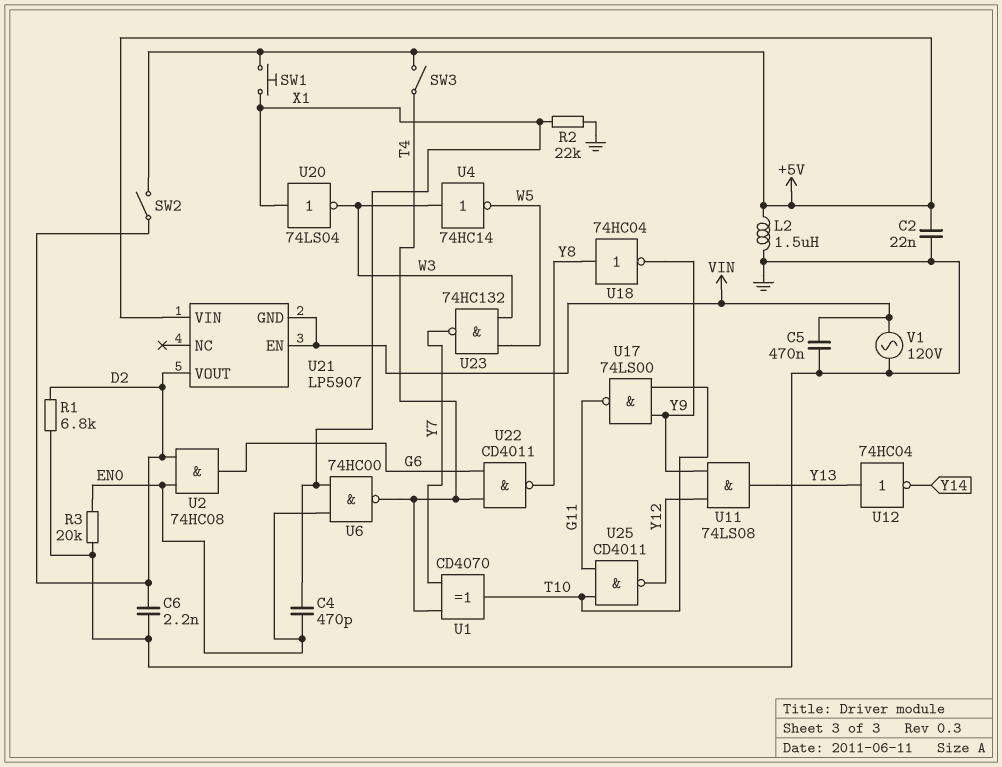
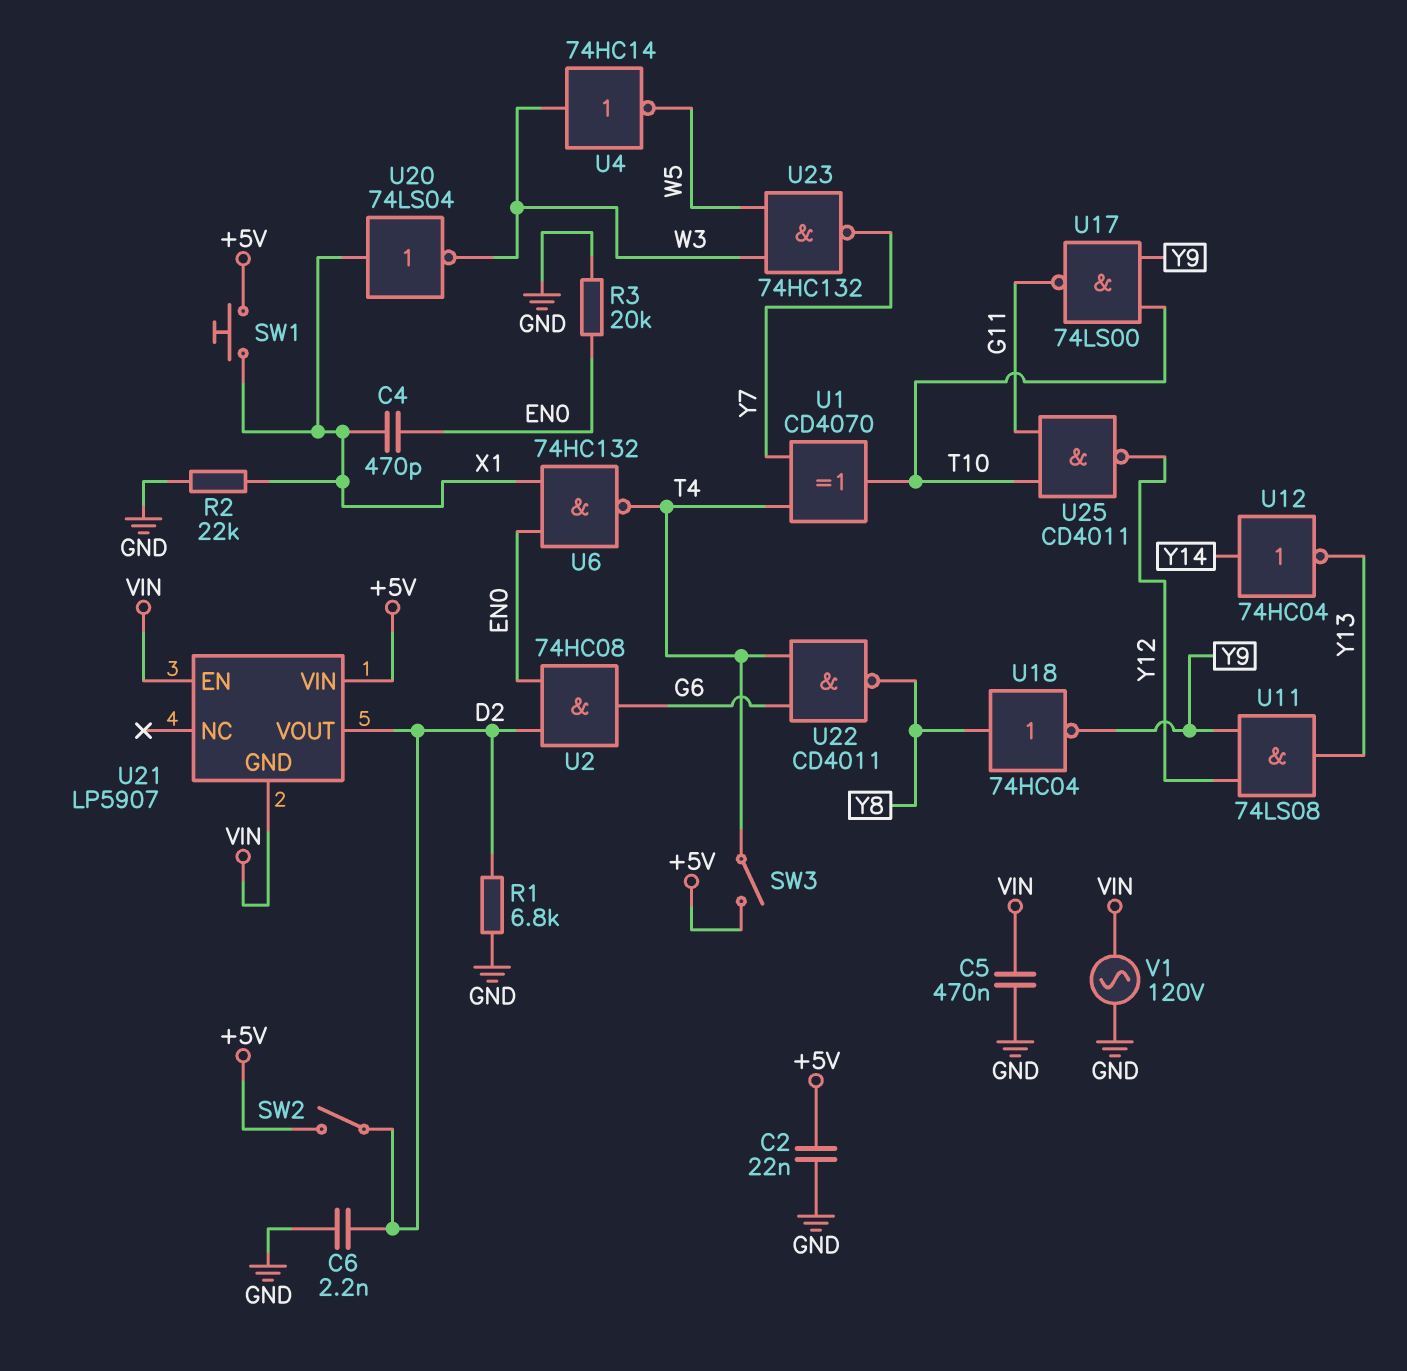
L2: 1.5uH (+5V, GND) -> none
U6: NAND 74HC00 (in EN0, in X1, out T4) -> NAND 74HC132 (in EN0, in X1, out T4)
U12: NOT 74HC04 (in Y13, out Y14) -> NOT 74HC04 (in Y14, out Y13)

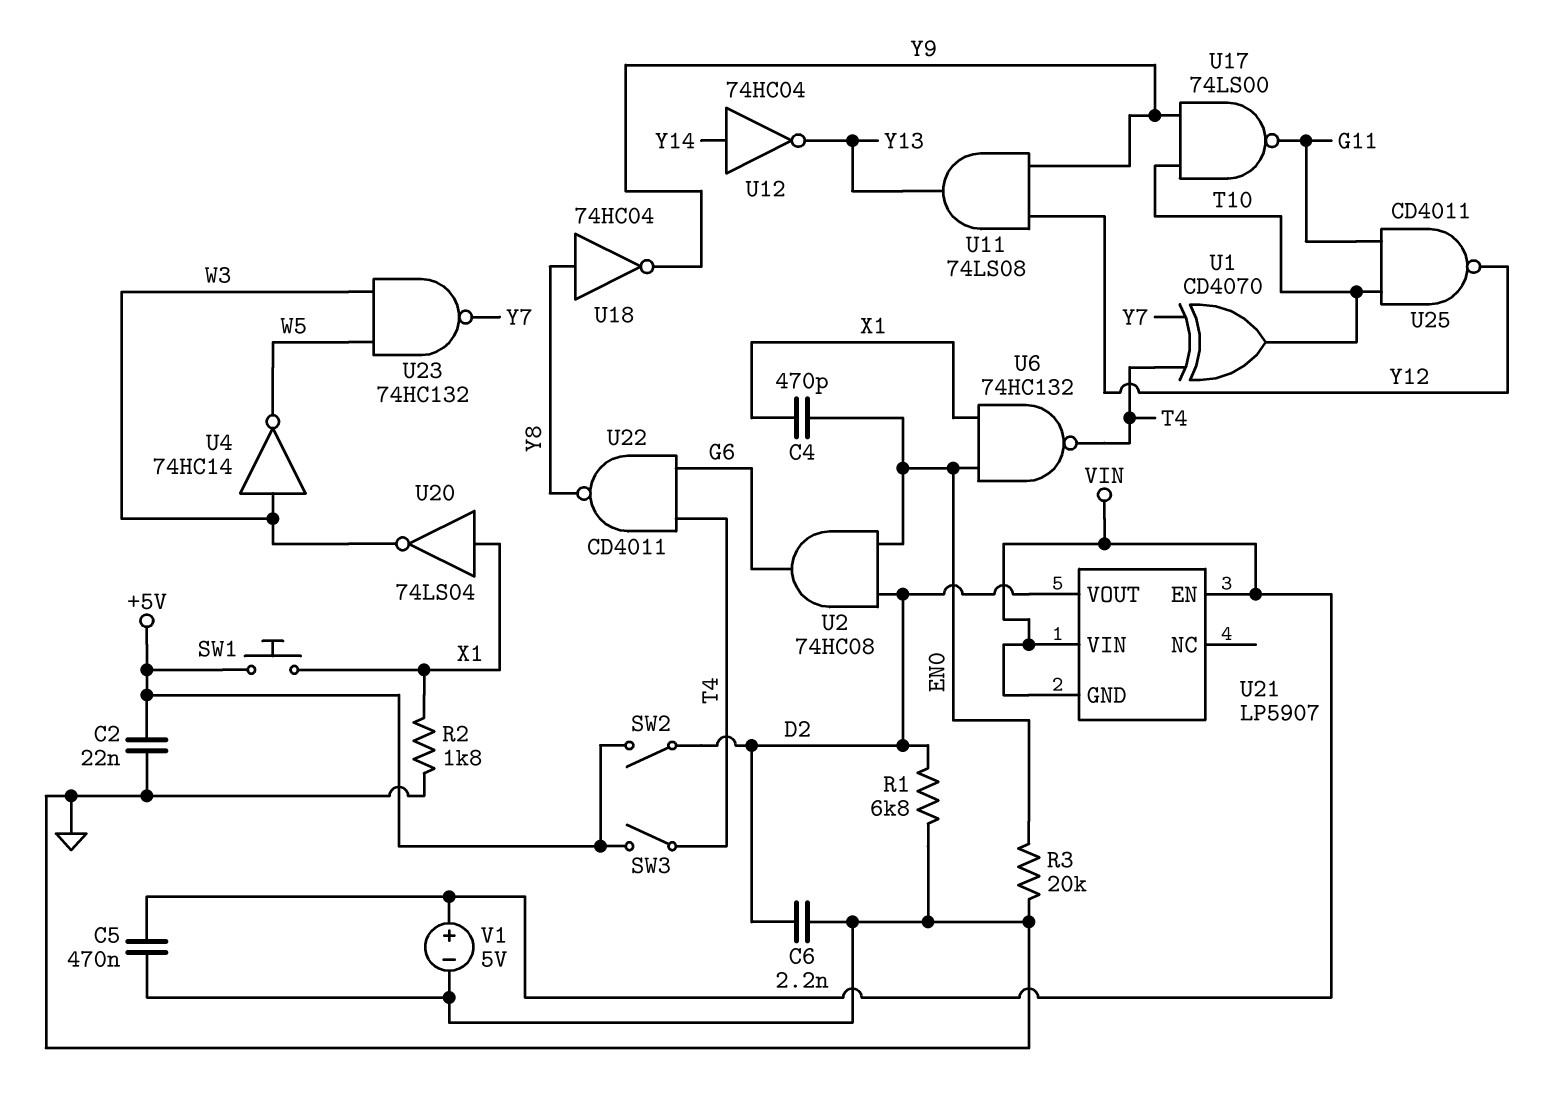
R2: 22k (GND, X1) -> 1.8k (GND, X1)
U21 pin VIN: +5V -> VIN
V1: AC 120V (GND, VIN) -> 5V (plus VIN, minus GND)

